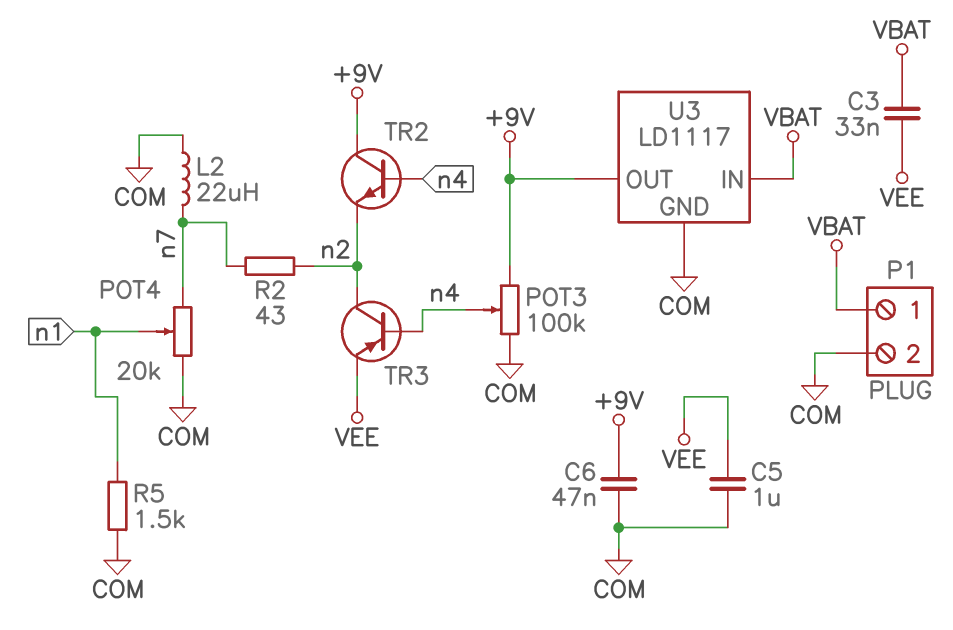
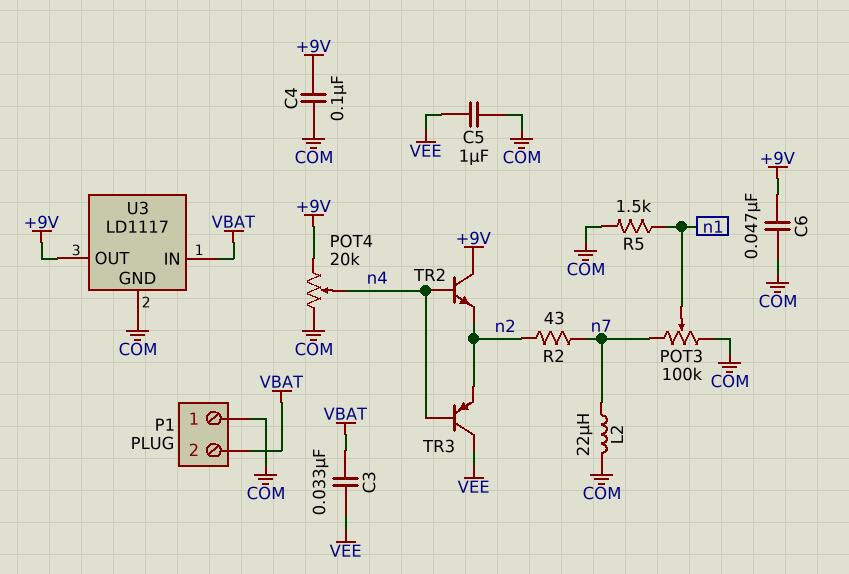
C4: none -> 100nF (+9V, COM)
P1 pin 1: VBAT -> COM
P1 pin 2: COM -> VBAT
POT3: 100k (+9V, COM, wiper n4) -> 100k (COM, n7, wiper n1)
POT4: 20k (COM, n7, wiper n1) -> 20k (+9V, COM, wiper n4)
TR3: PNP (B n4, C n2, E VEE) -> PNP (B n4, C VEE, E n2)

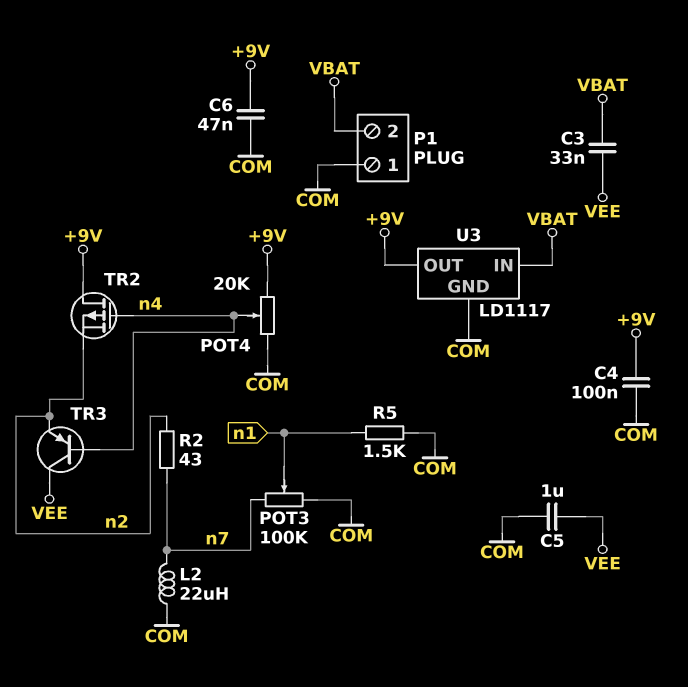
TR2: NPN (B n4, C +9V, E n2) -> PMOS (G n4, D +9V, S n2)

